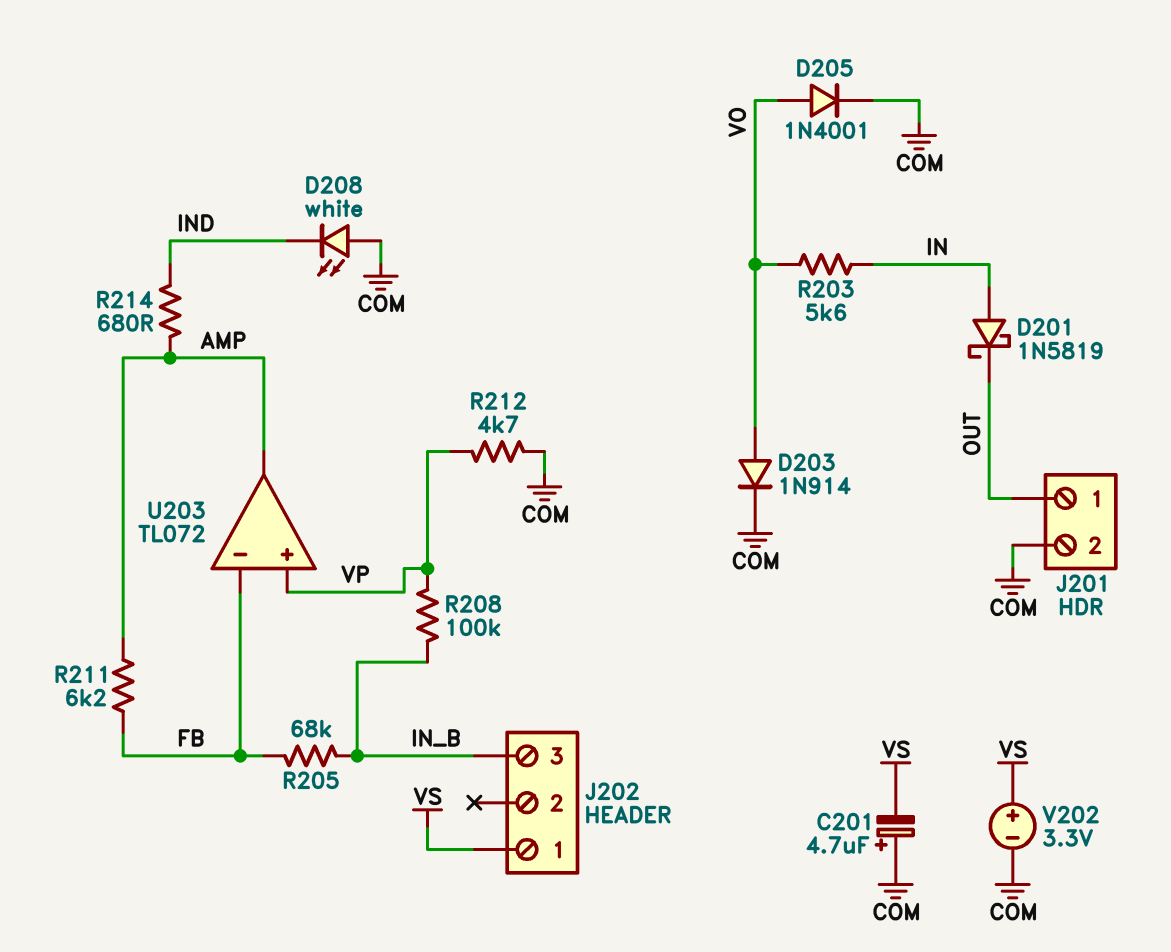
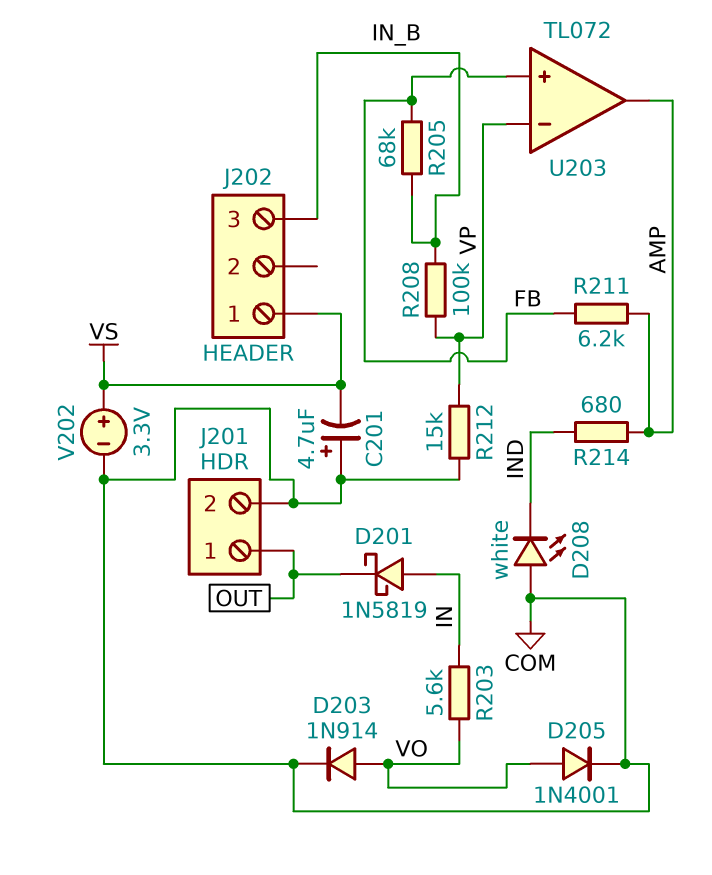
R212: 4.7k (COM, VP) -> 15k (COM, VP)
U203 pin in+: VP -> FB
U203 pin in-: FB -> VP

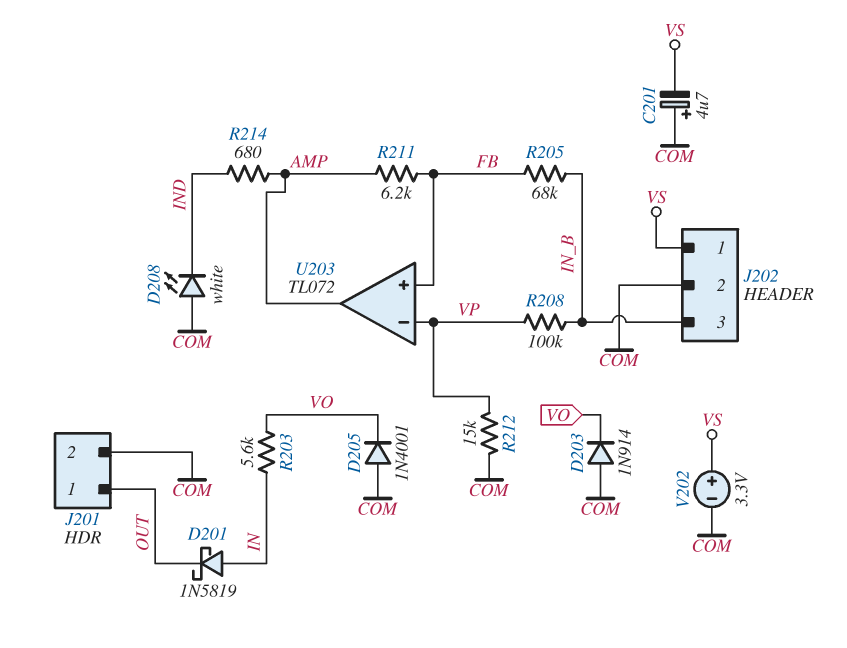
D203: diode 1N914 (A VO, K COM) -> diode 1N914 (A COM, K VO)
D205: diode 1N4001 (A VO, K COM) -> diode 1N4001 (A COM, K VO)
J202 pin 2: none -> COM

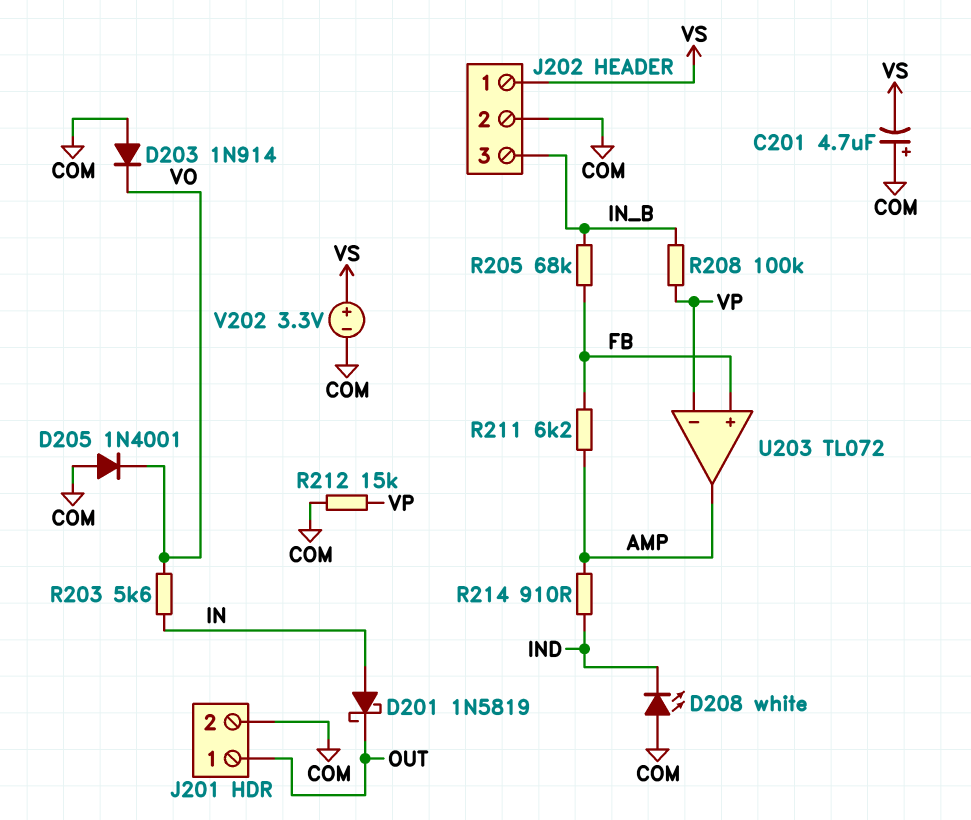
R214: 680 (AMP, IND) -> 910 (AMP, IND)

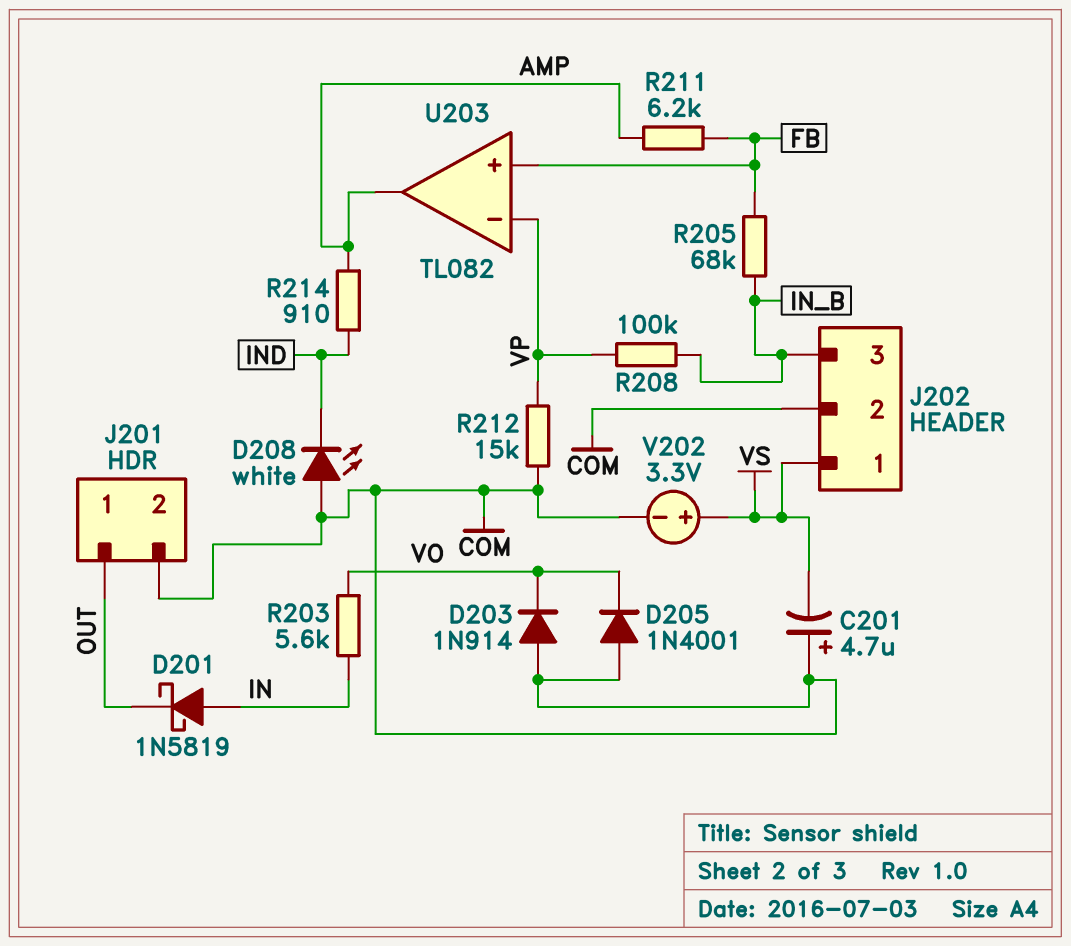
U203: TL072 -> TL082

